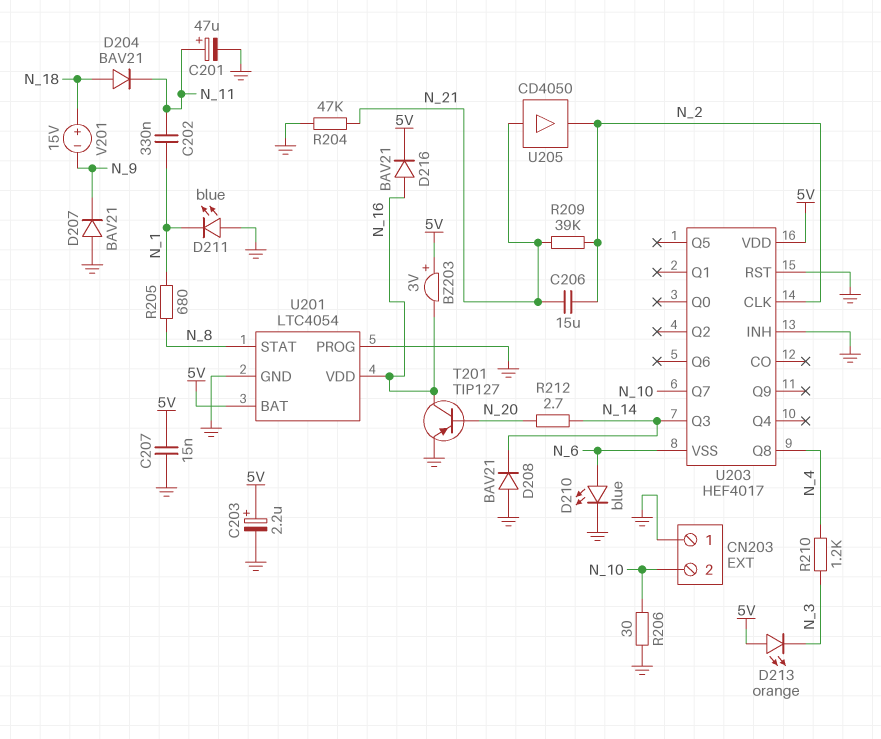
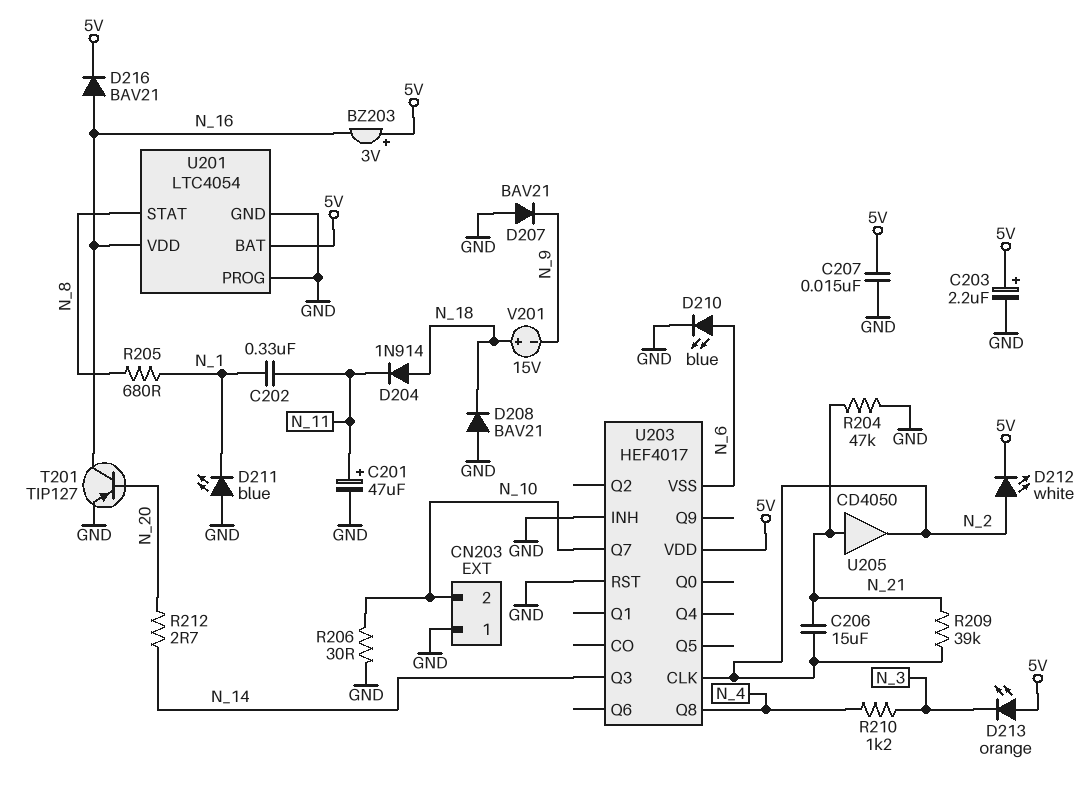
D204: diode BAV21 (A N_18, K N_11) -> diode 1N914 (A N_18, K N_11)
D208: diode BAV21 (A GND, K N_14) -> diode BAV21 (A GND, K N_18)
D212: none -> LED white (A N_2, K 5V)

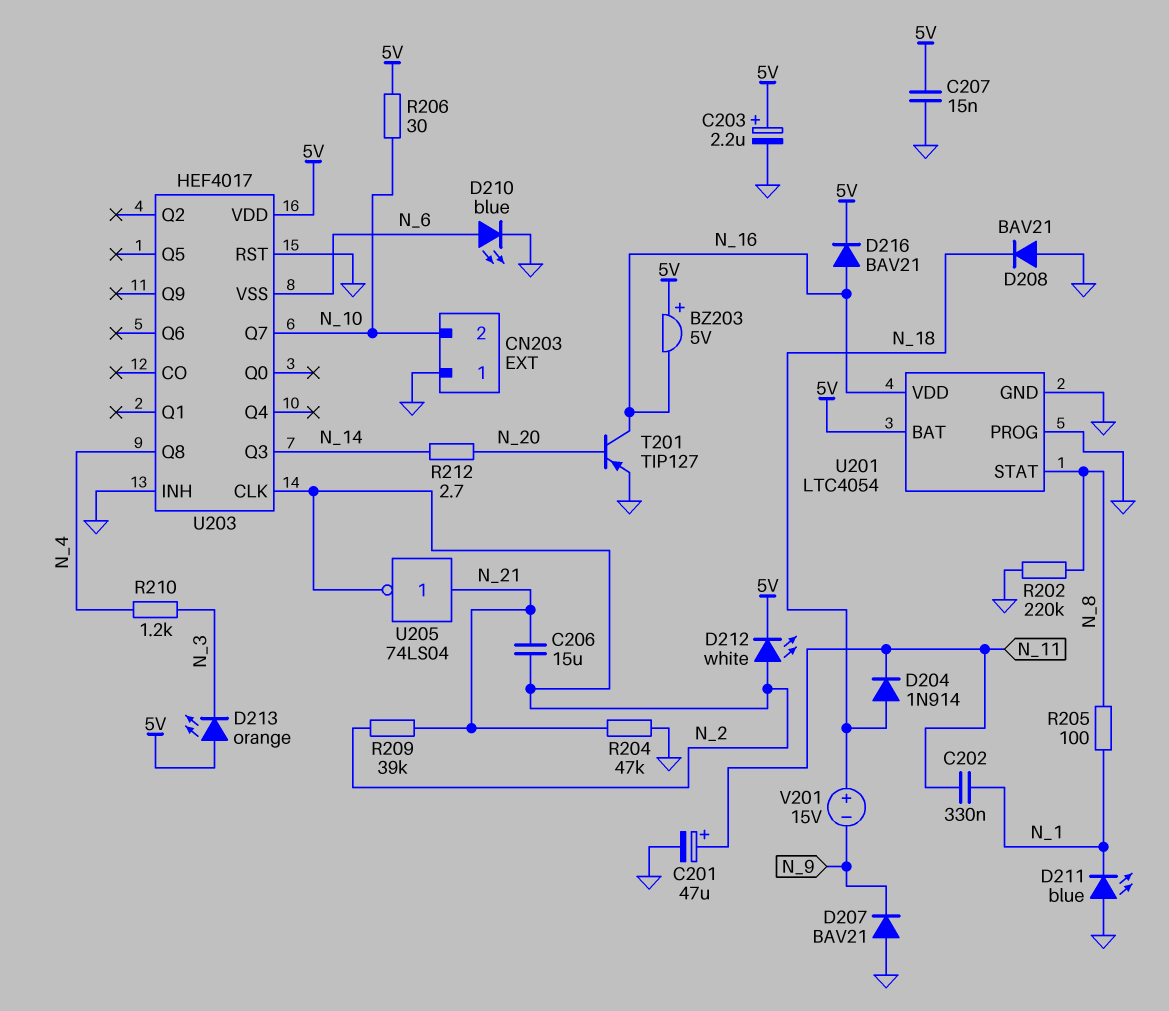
BZ203: buzzer 3V (plus 5V, minus N_16) -> buzzer 5V (plus 5V, minus N_16)
R202: none -> 220k (GND, N_8)
R205: 680 (N_1, N_8) -> 100 (N_1, N_8)
R206: 30 (GND, N_10) -> 30 (5V, N_10)
U205: buffer CD4050 (in N_21, out N_2) -> NOT 74LS04 (in N_21, out N_2)

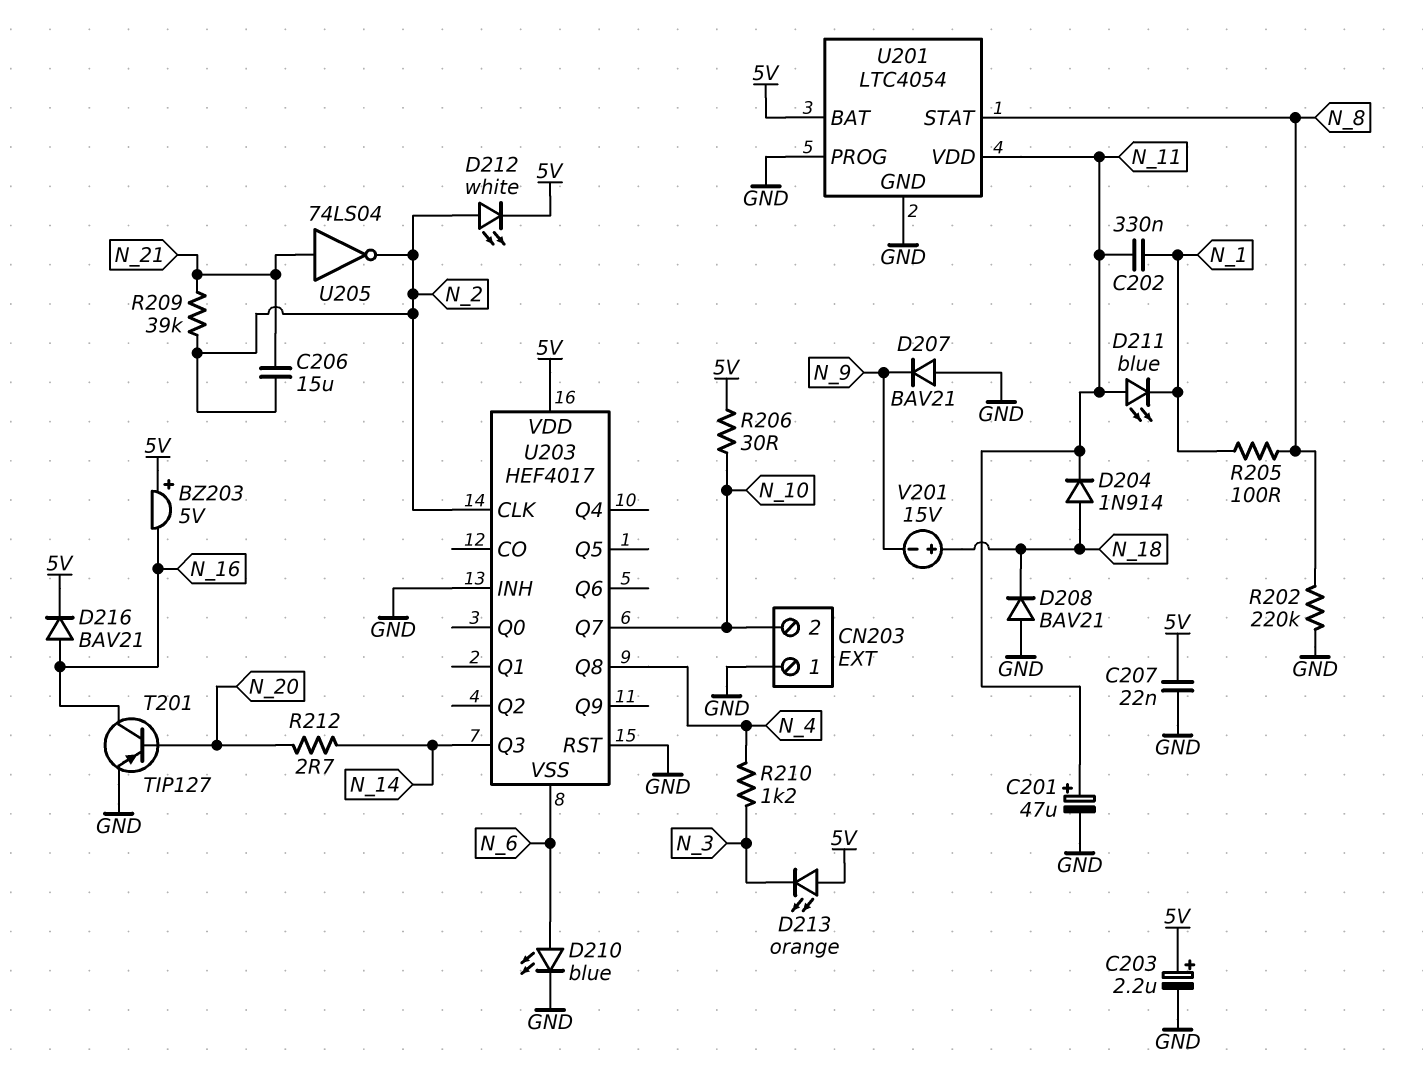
C207: 15nF (5V, GND) -> 22nF (5V, GND)
D211: LED blue (A GND, K N_1) -> LED blue (A N_11, K N_1)
R204: 47k (GND, N_21) -> none
U201 pin VDD: N_16 -> N_11

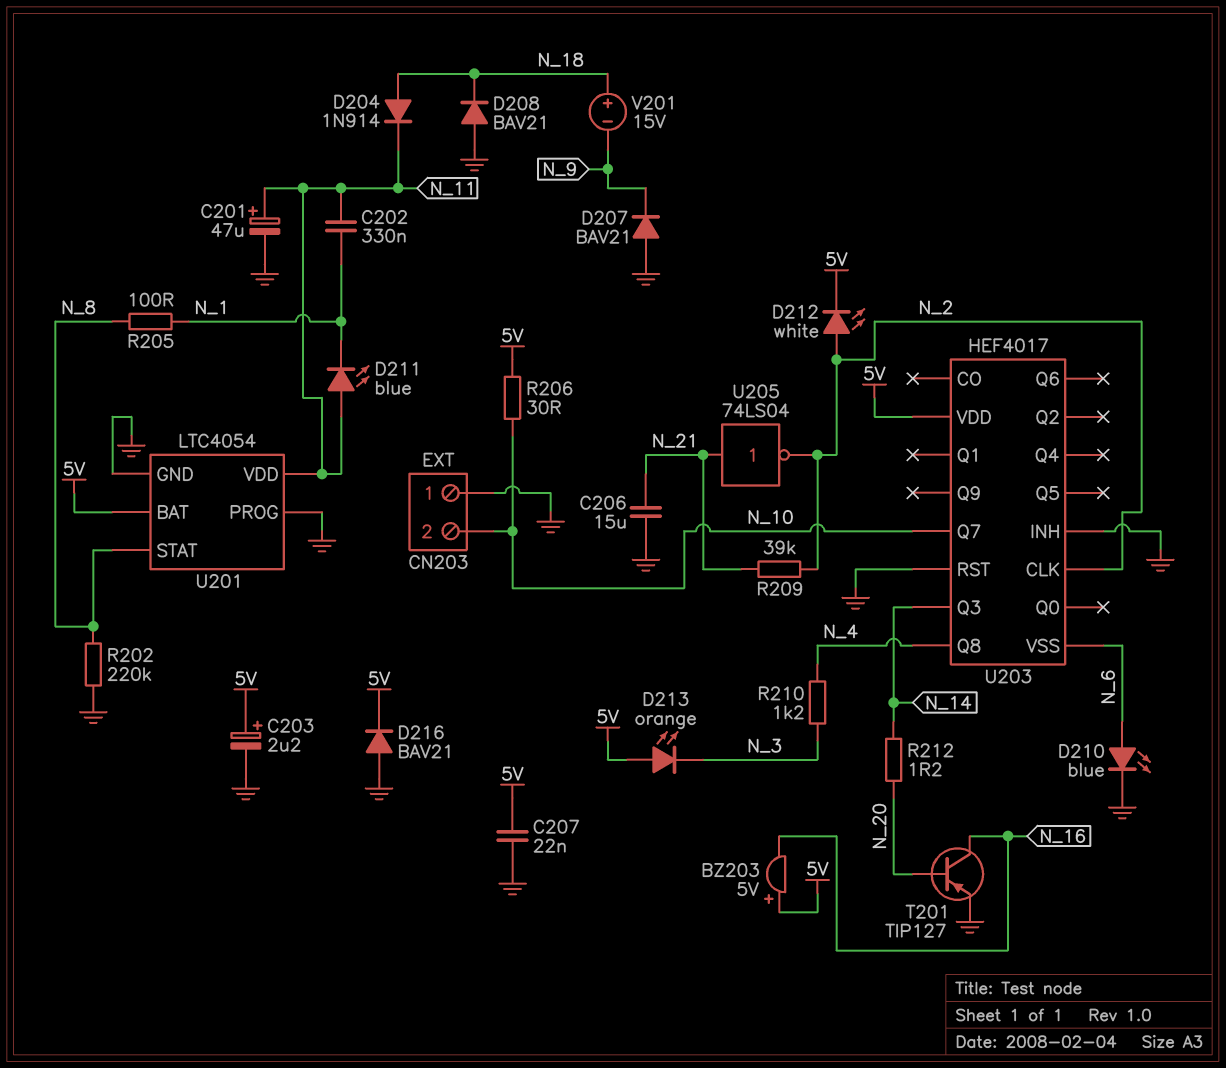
C206: 15uF (N_2, N_21) -> 15uF (GND, N_21)
D216: diode BAV21 (A N_16, K 5V) -> diode BAV21 (A GND, K 5V)
R212: 2.7 (N_14, N_20) -> 1.2 (N_14, N_20)

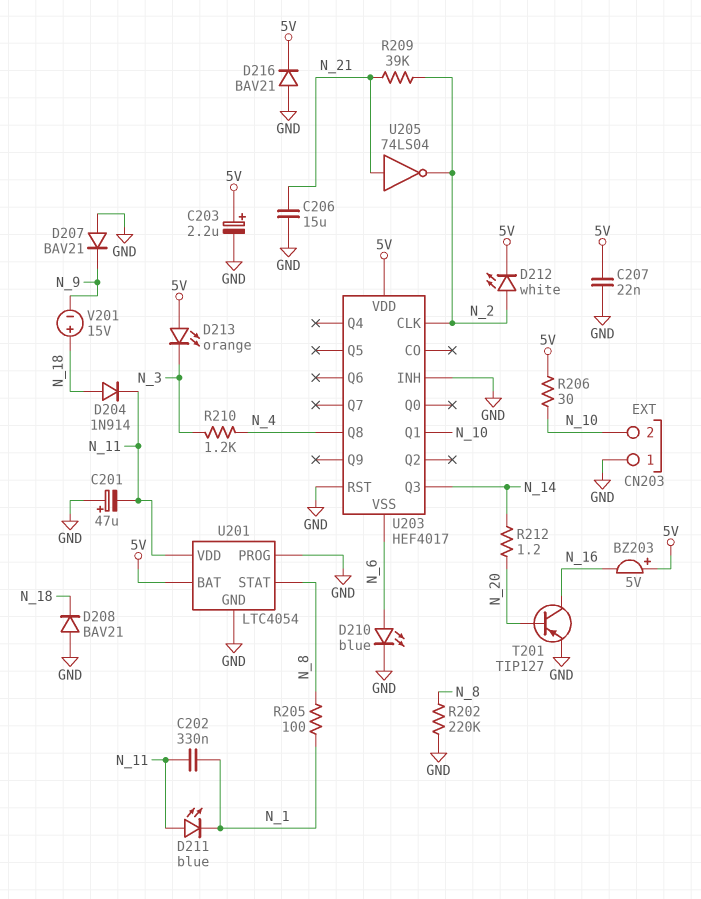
C201: 47uF (plus N_11, minus GND) -> 47uF (plus GND, minus N_11)
U203 pin Q1: none -> N_10
U203 pin Q7: N_10 -> none

